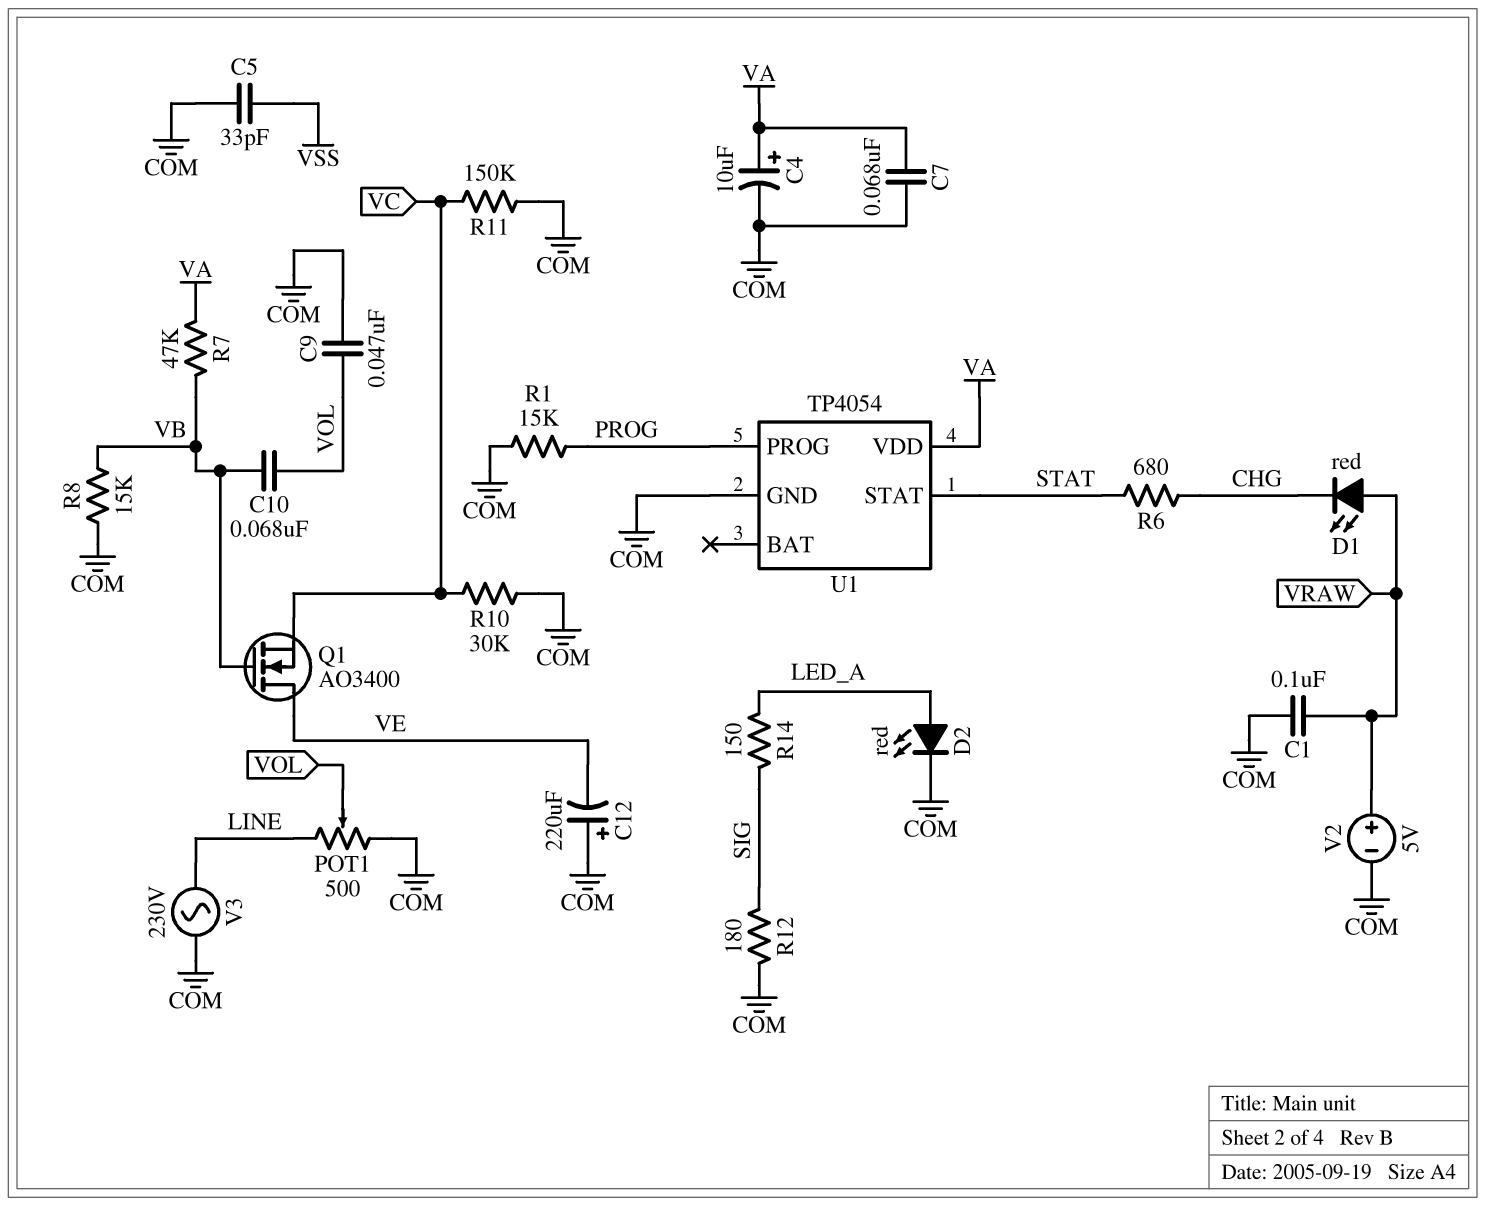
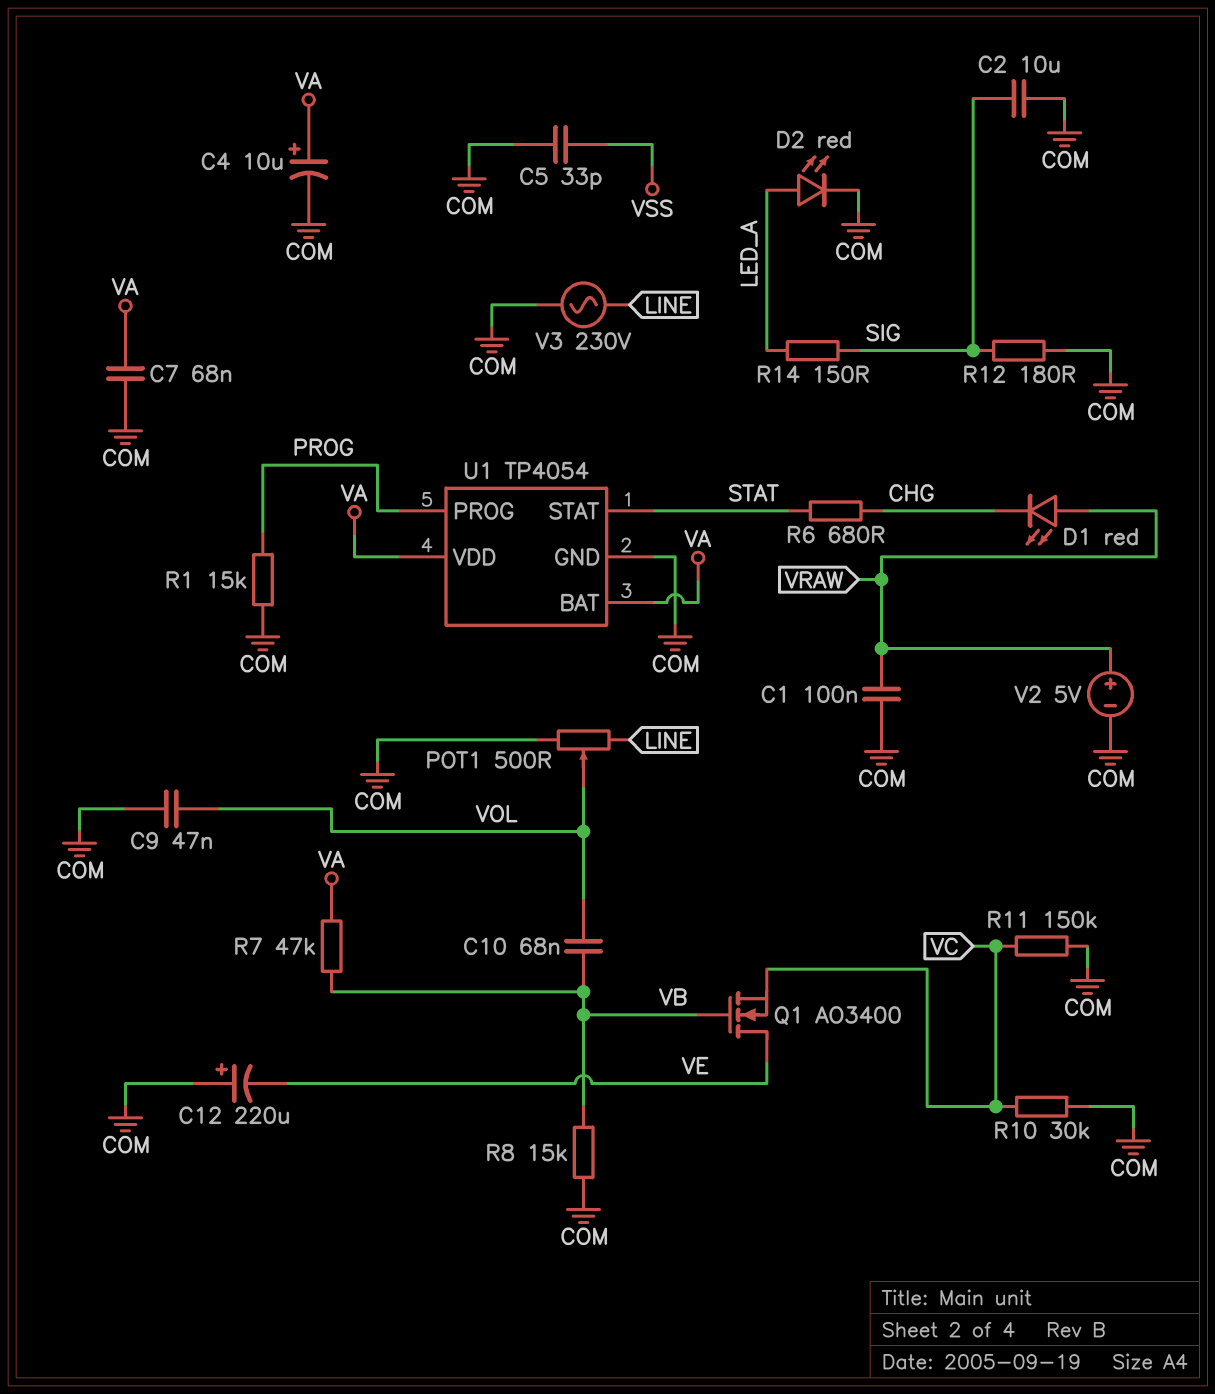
C2: none -> 10uF (COM, SIG)
U1 pin BAT: none -> VA

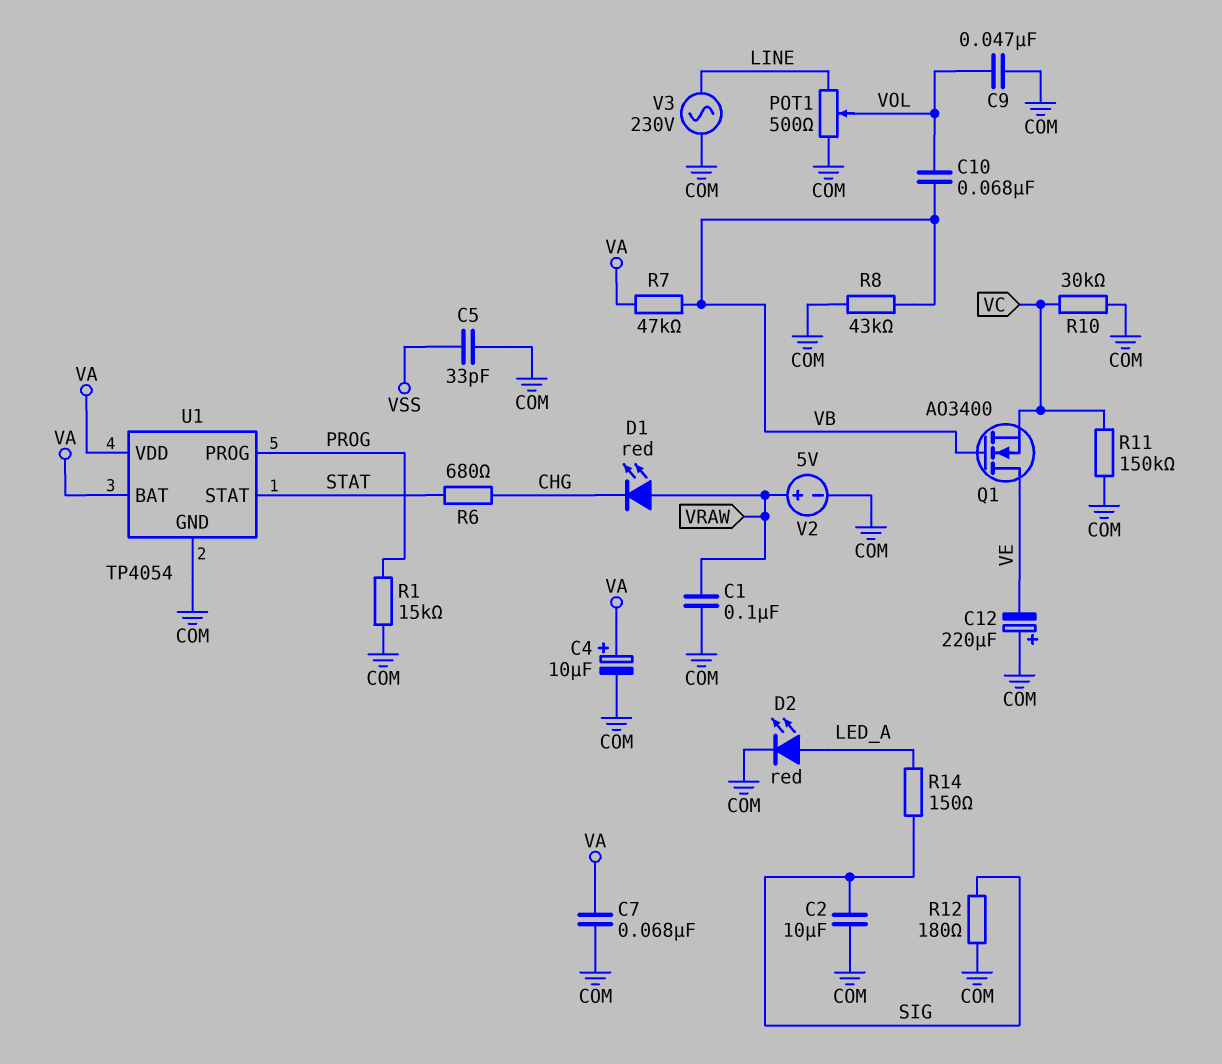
R8: 15k (COM, VB) -> 43k (COM, VB)

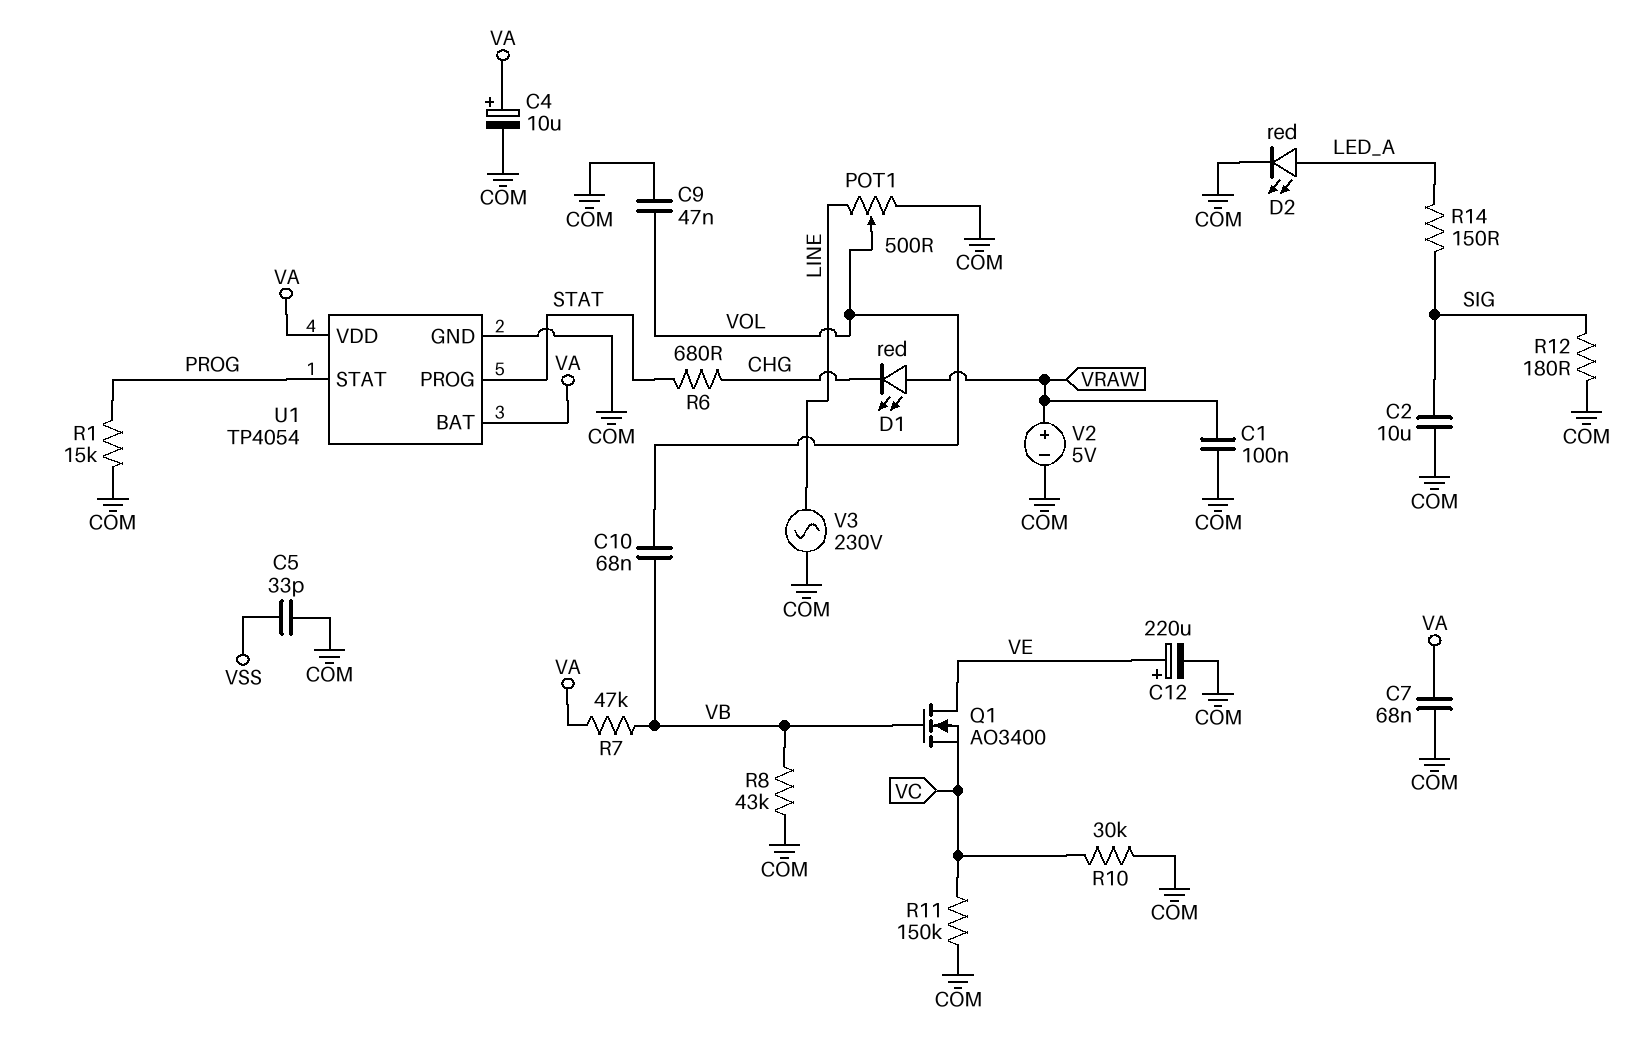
C12: 220uF (plus COM, minus VE) -> 220uF (plus VE, minus COM)
U1 pin PROG: PROG -> STAT
U1 pin STAT: STAT -> PROG

